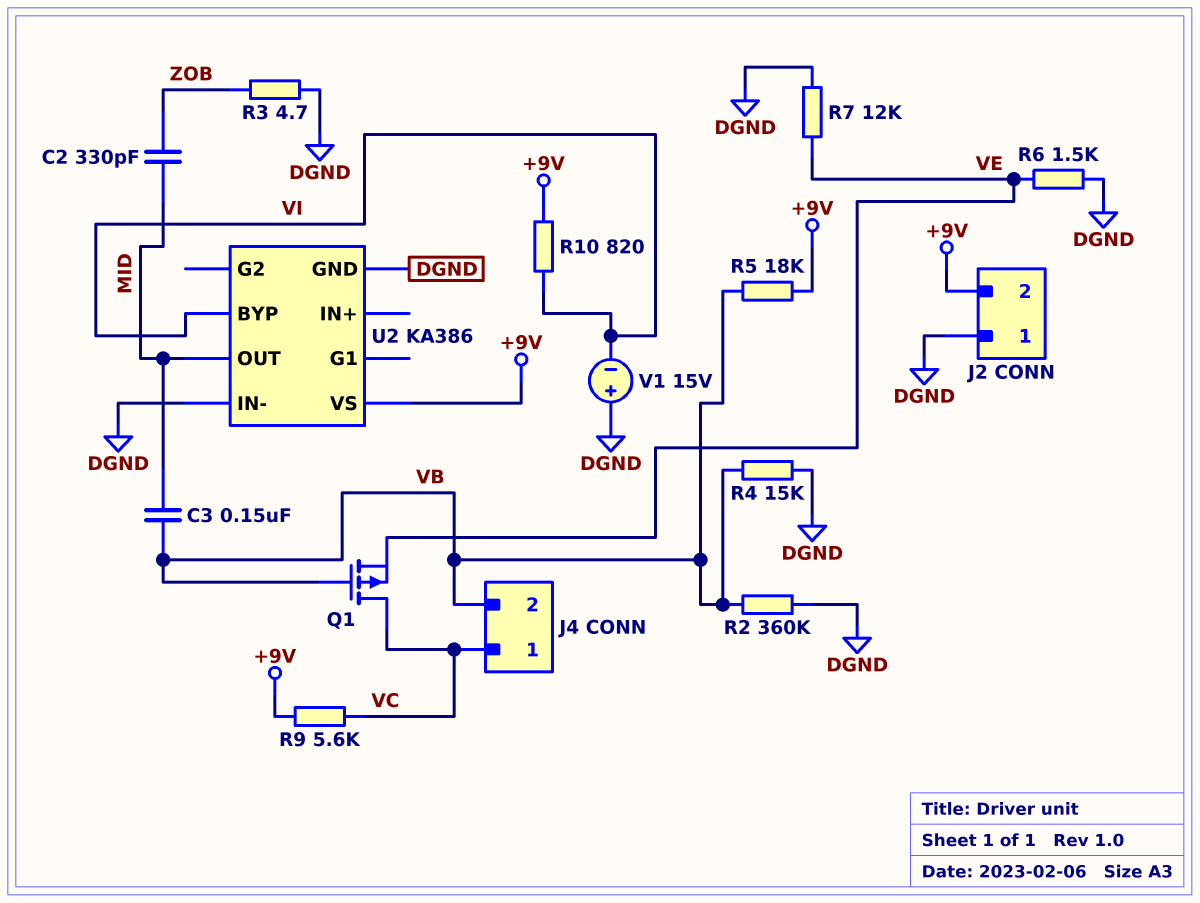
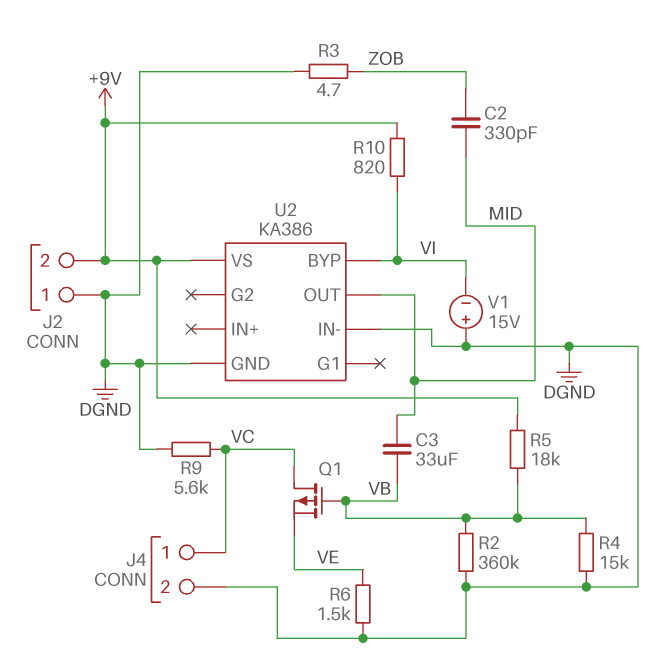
C3: 150nF (MID, VB) -> 33uF (MID, VB)
J4 pin 2: VB -> DGND
R7: 12k (DGND, VE) -> none
R9: 5.6k (+9V, VC) -> 5.6k (DGND, VC)

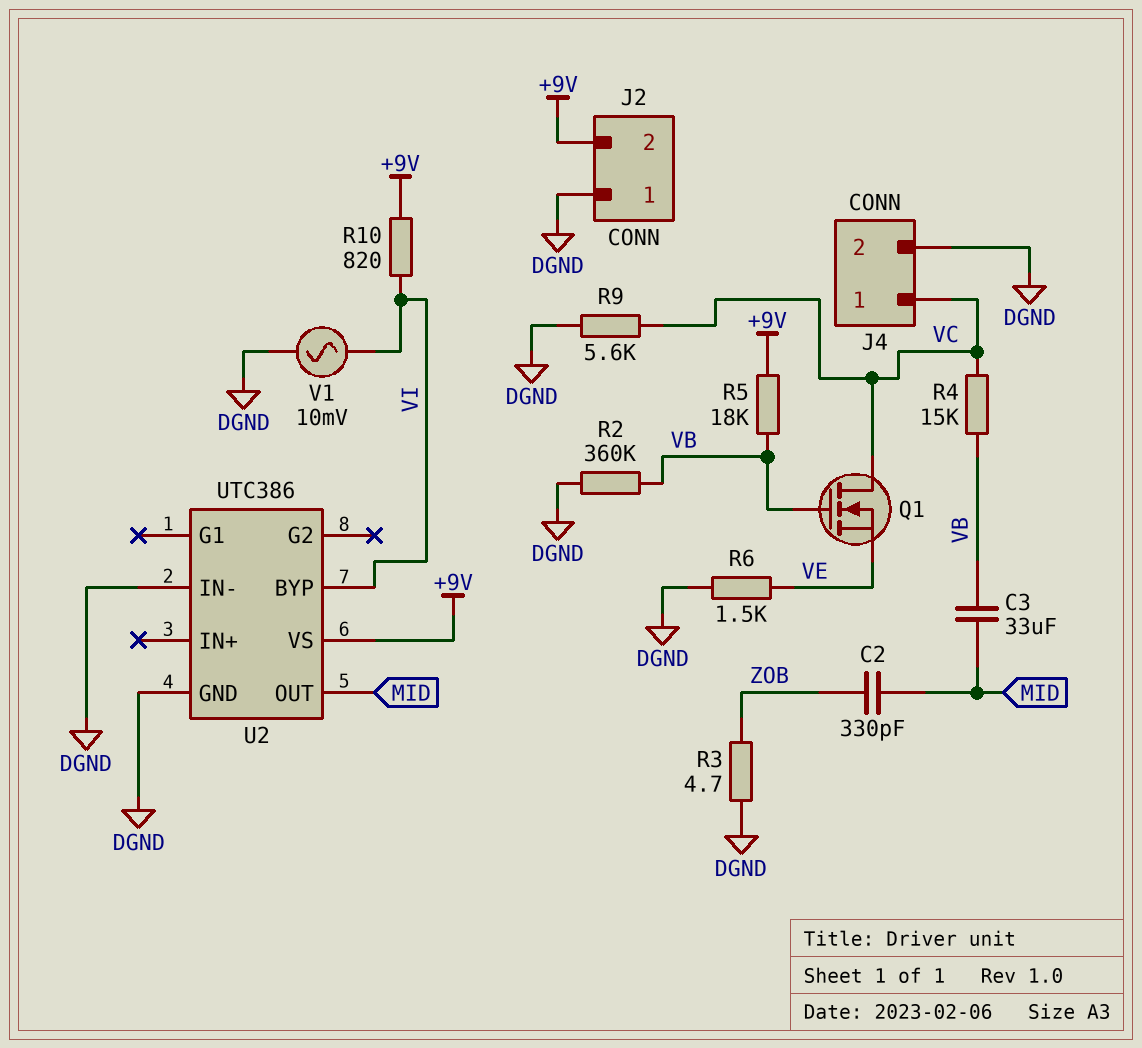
Q1: PMOS (G VB, D VC, S VE) -> NMOS (G VB, D VC, S VE)
R4: 15k (DGND, VB) -> 15k (VB, VC)
U2: KA386 -> UTC386
V1: 15V (plus DGND, minus VI) -> AC 10mV (DGND, VI)

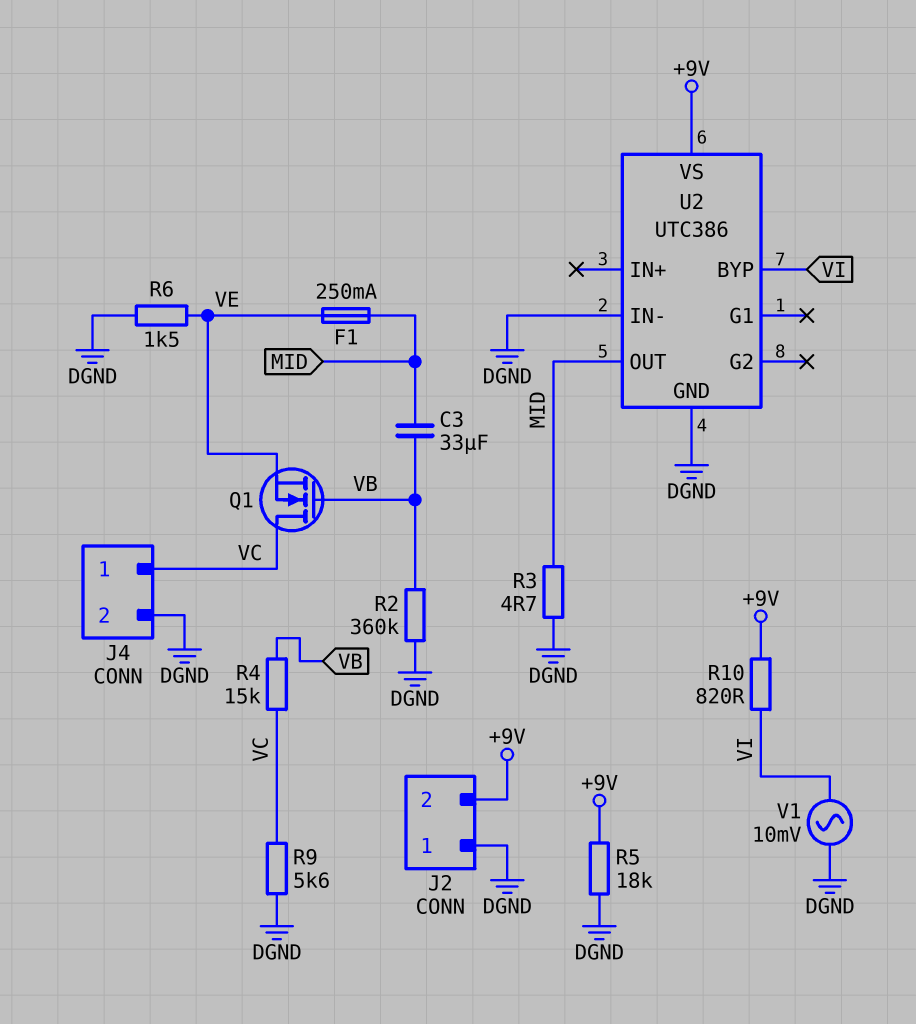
C2: 330pF (MID, ZOB) -> none
F1: none -> 250mA (MID, VE)
R3: 4.7 (DGND, ZOB) -> 4.7 (DGND, MID)
R5: 18k (+9V, VB) -> 18k (+9V, DGND)

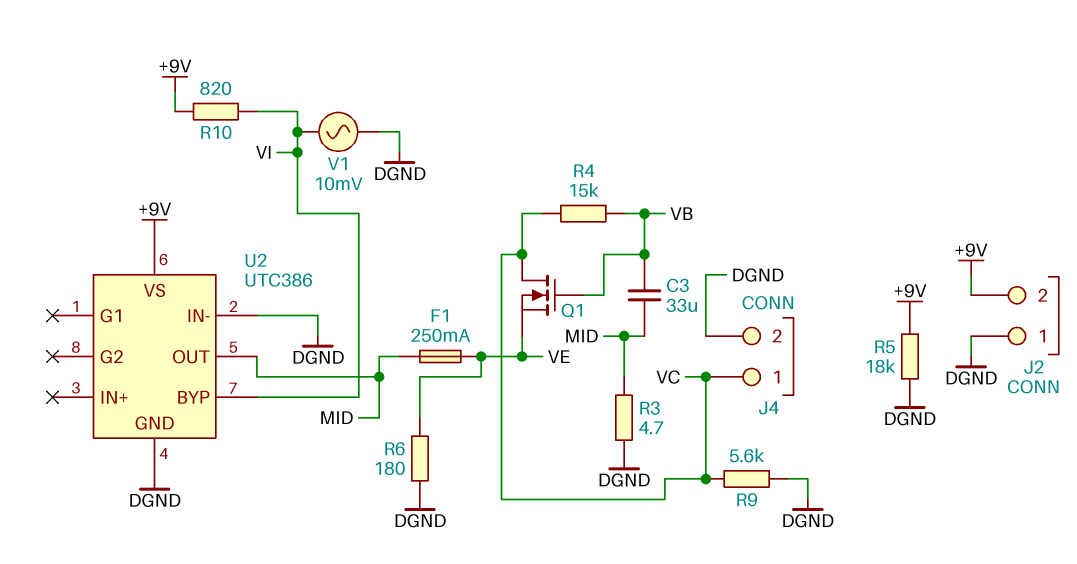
R2: 360k (DGND, VB) -> none
R6: 1.5k (DGND, VE) -> 180 (DGND, VE)

